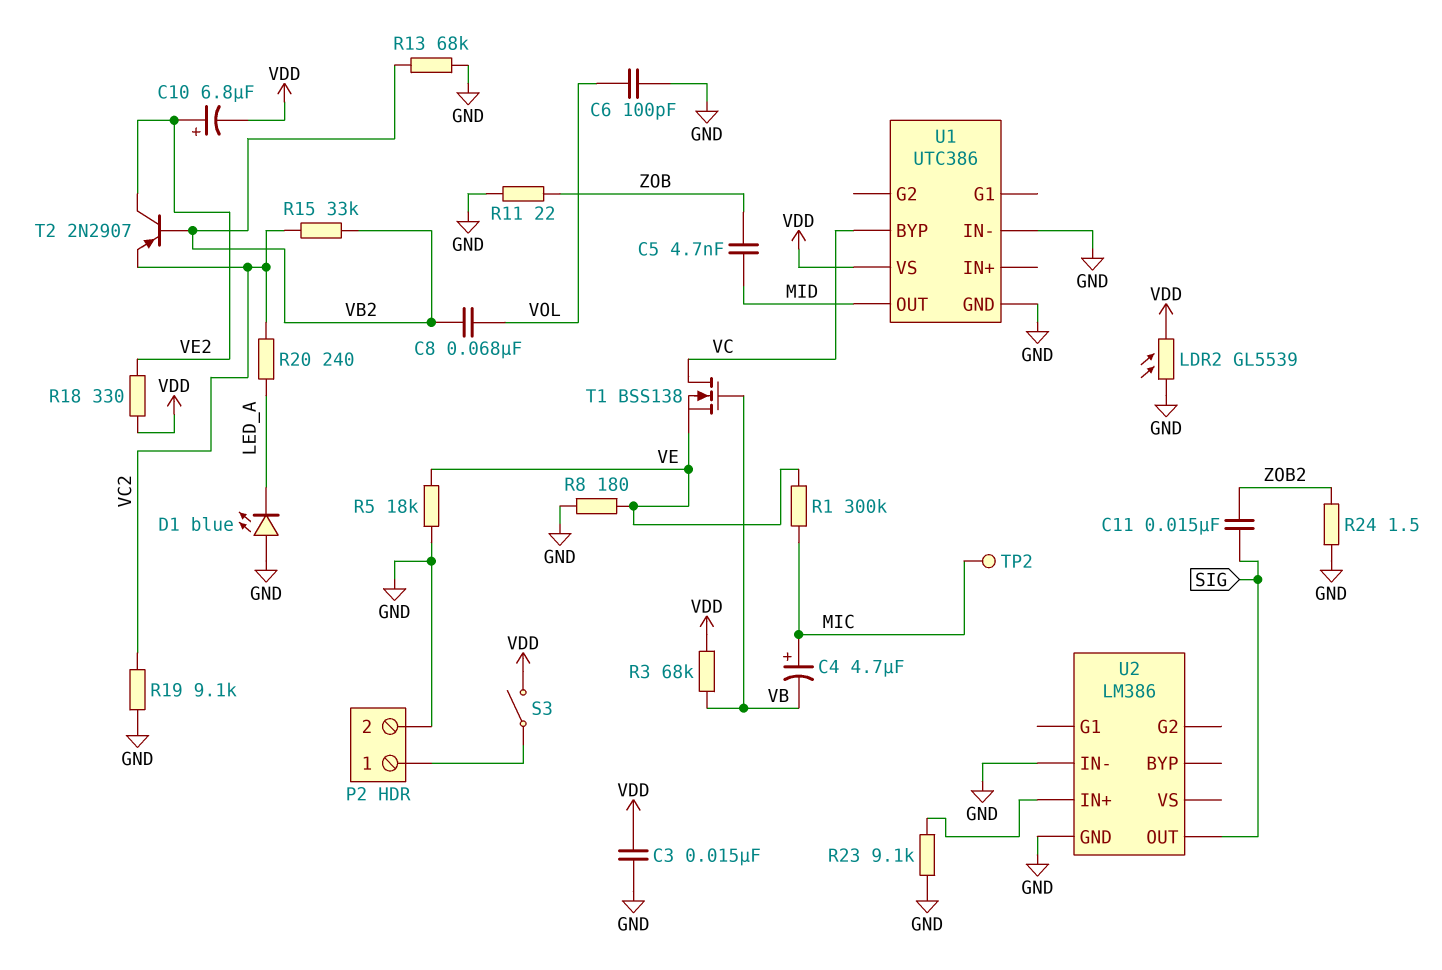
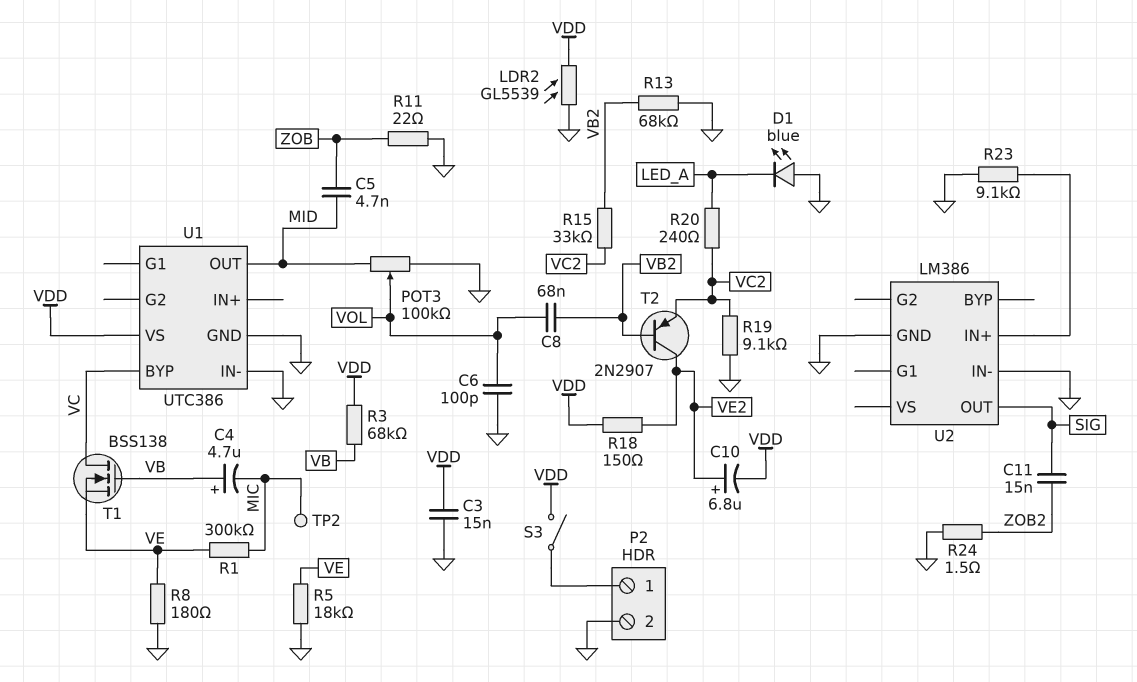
C4: 4.7uF (plus MIC, minus VB) -> 4.7uF (plus VB, minus MIC)
POT3: none -> 100k (GND, MID, wiper VOL)
R18: 330 (VDD, VE2) -> 150 (VDD, VE2)

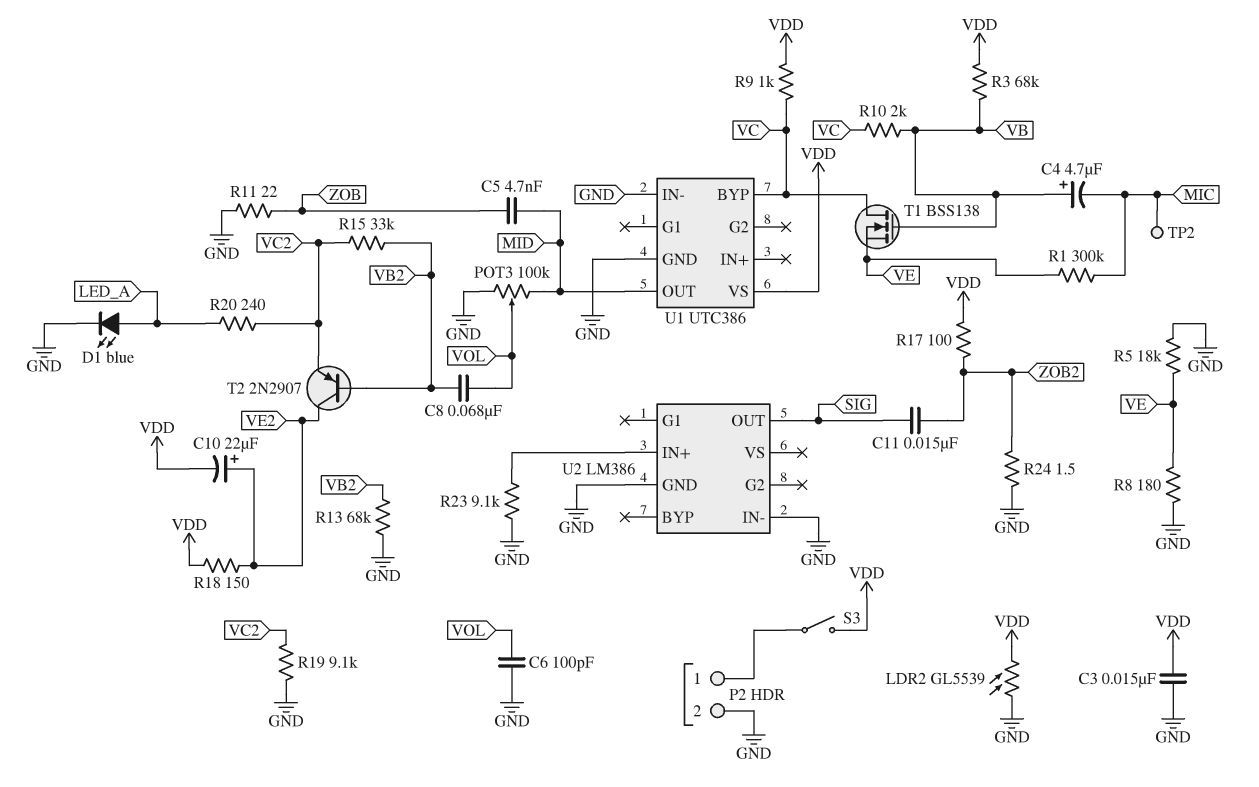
C10: 6.8uF (plus VE2, minus VDD) -> 22uF (plus VE2, minus VDD)
D1: LED blue (A GND, K LED_A) -> LED blue (A LED_A, K GND)
R9: none -> 1k (VC, VDD)
R10: none -> 2k (VB, VC)
R17: none -> 100 (VDD, ZOB2)

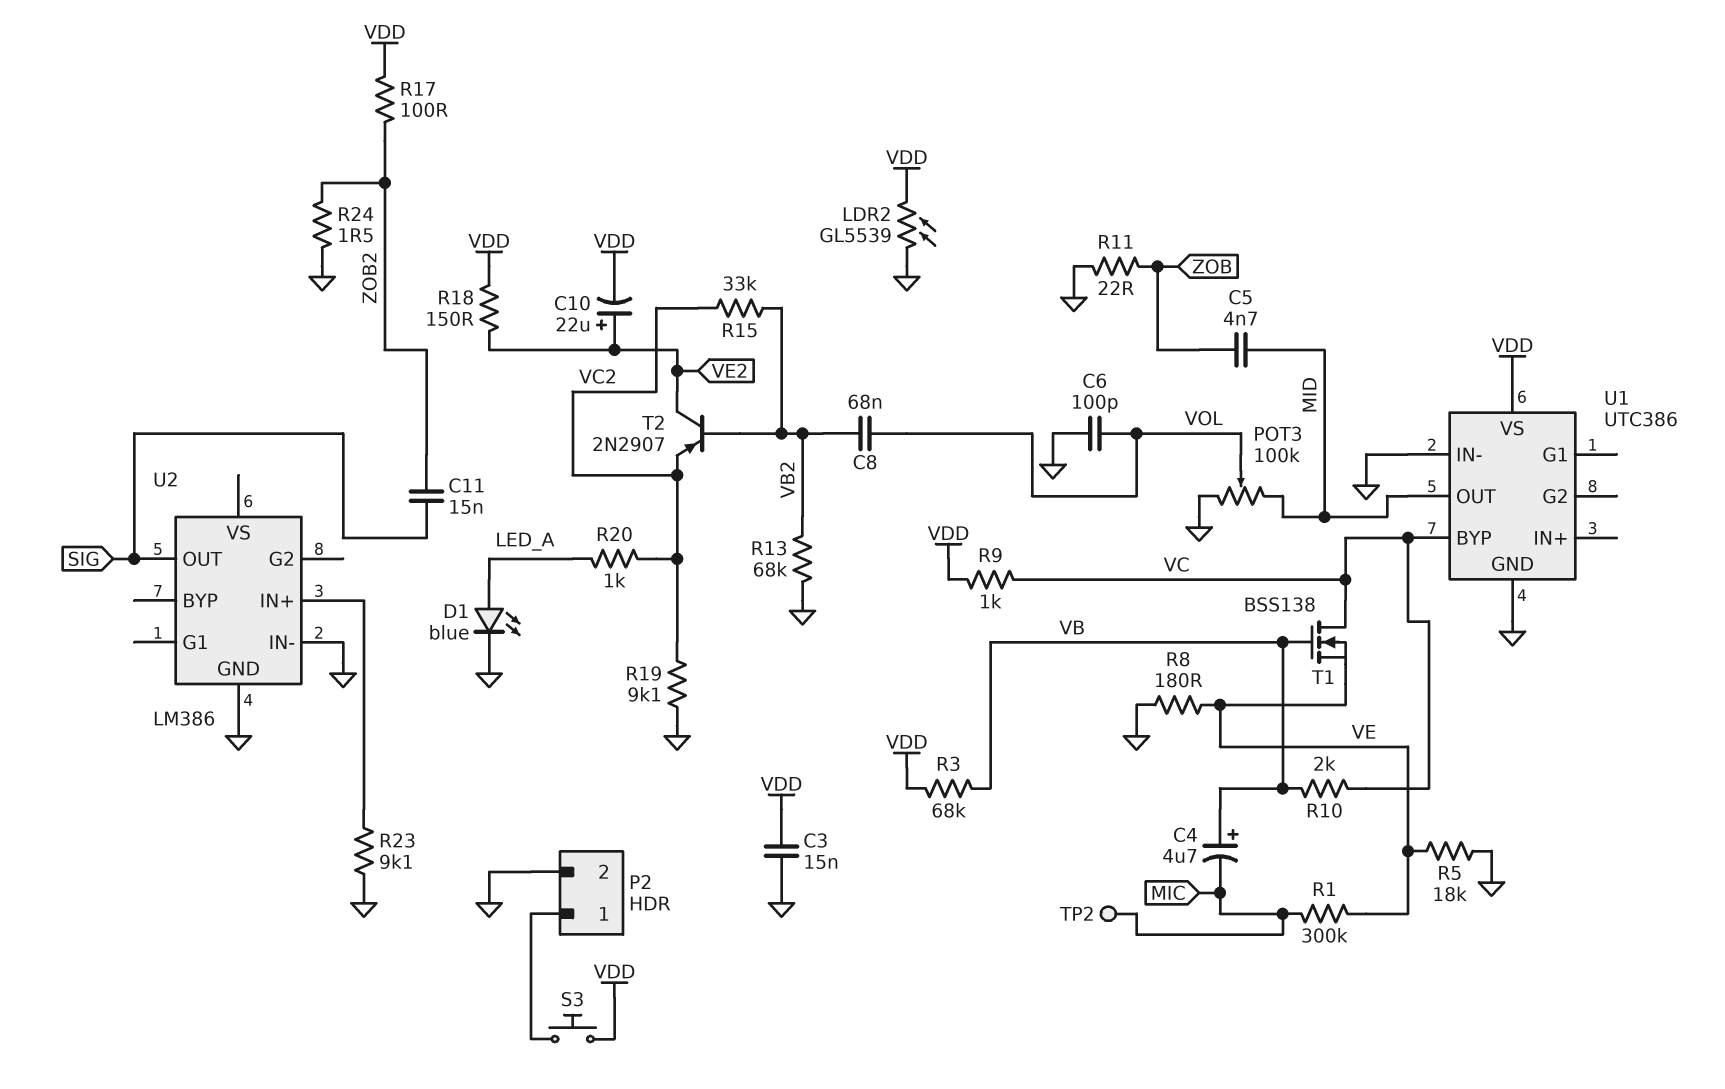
R20: 240 (LED_A, VC2) -> 1k (LED_A, VC2)
S3: switch (P2/1, VDD) -> button (P2/1, VDD)

